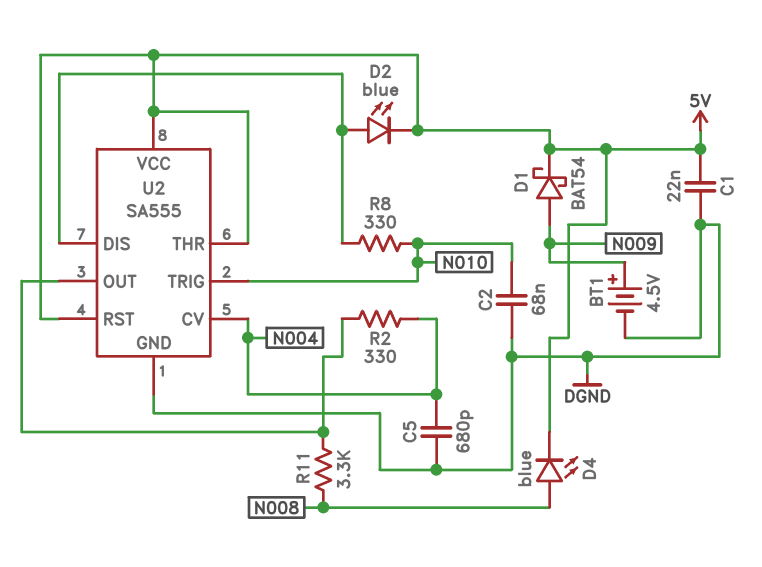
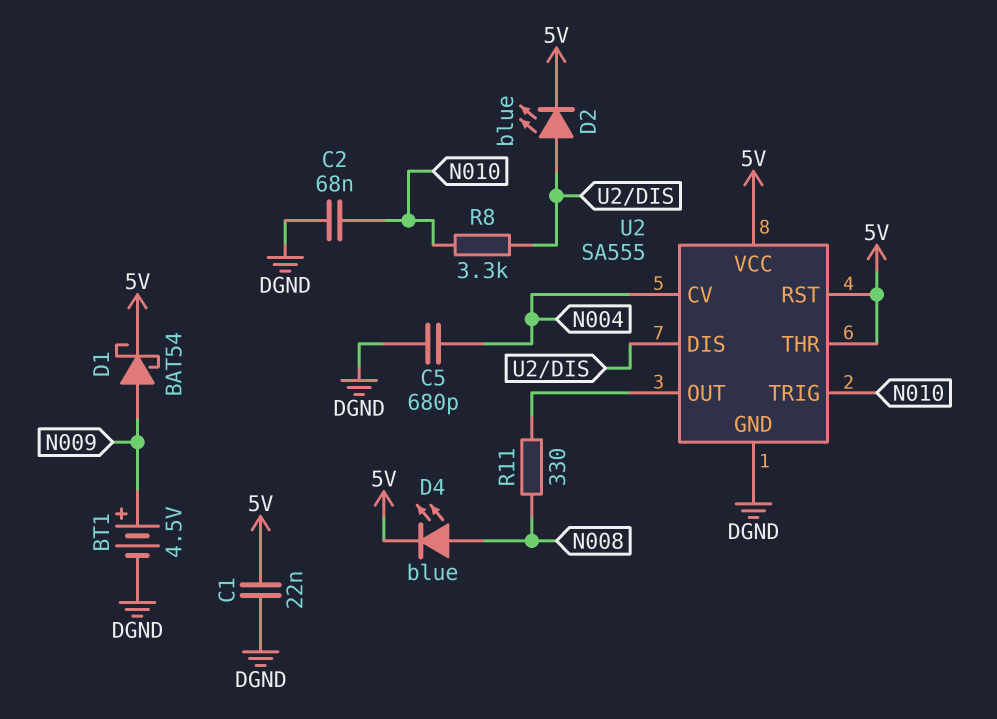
R2: 330 (N004, U2/OUT) -> none
R8: 330 (N010, U2/DIS) -> 3.3k (N010, U2/DIS)
R11: 3.3k (N008, U2/OUT) -> 330 (N008, U2/OUT)

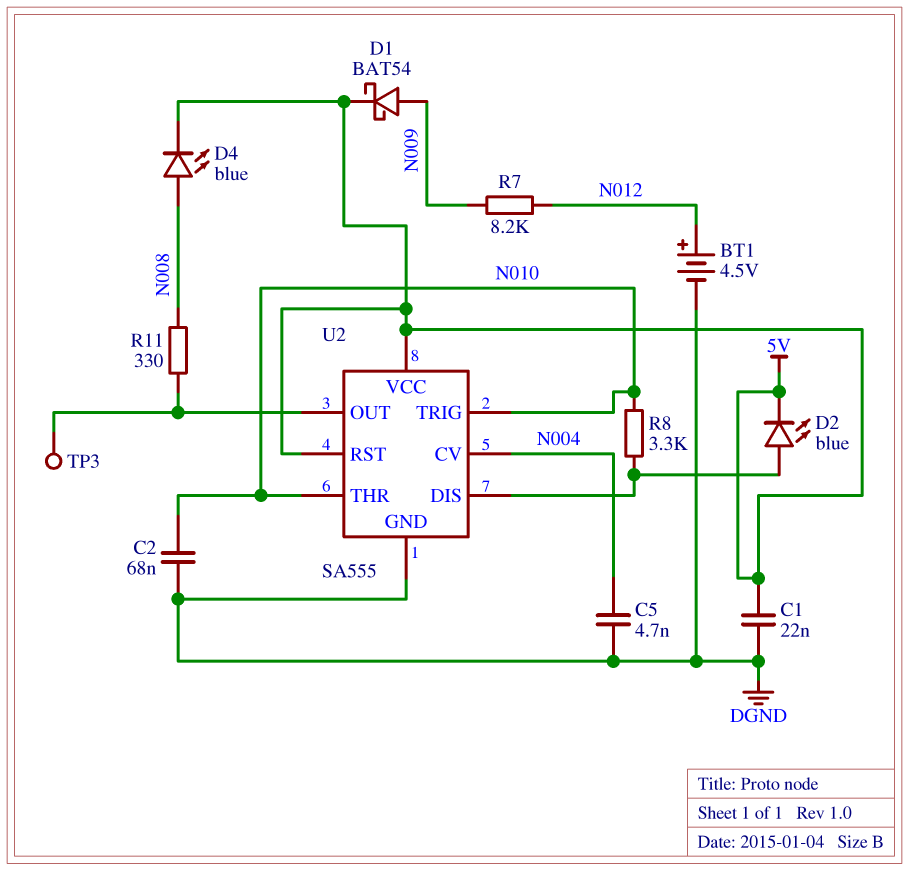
BT1: 4.5V (plus N009, minus DGND) -> 4.5V (plus N012, minus DGND)
C5: 680pF (DGND, N004) -> 4.7nF (DGND, N004)
R7: none -> 8.2k (N009, N012)
TP3: none -> test point (U2/OUT)
U2 pin THR: 5V -> N010

